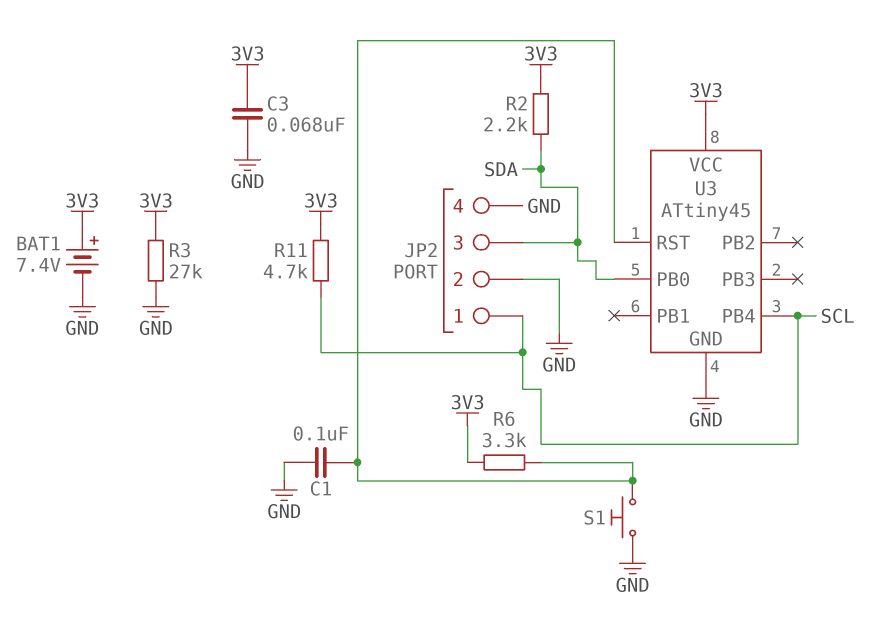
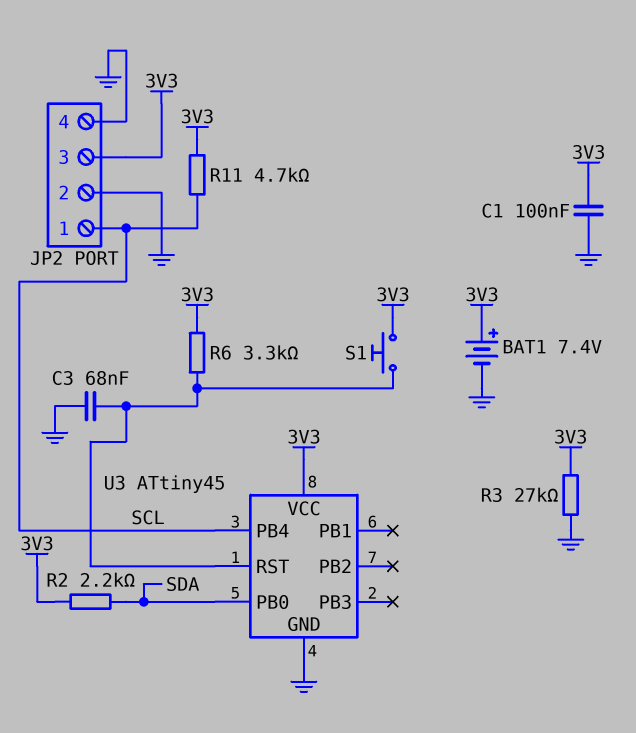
C1: 100nF (GND, U3/RST) -> 100nF (3V3, GND)
C3: 68nF (3V3, GND) -> 68nF (GND, U3/RST)
JP2 pin 3: SDA -> 3V3
S1: button (GND, U3/RST) -> button (3V3, U3/RST)

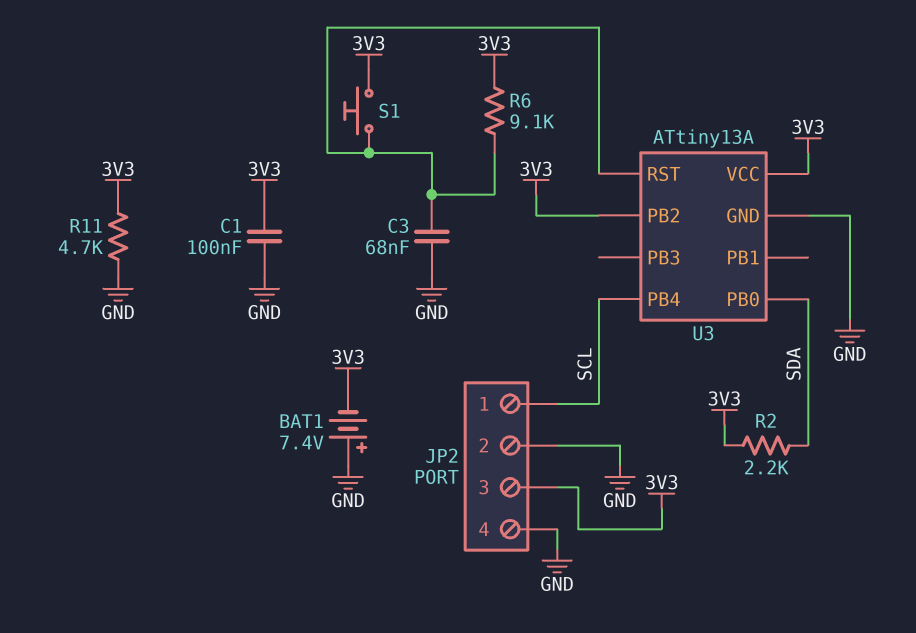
BAT1: 7.4V (plus 3V3, minus GND) -> 7.4V (plus GND, minus 3V3)
R3: 27k (3V3, GND) -> none
R6: 3.3k (3V3, U3/RST) -> 9.1k (3V3, U3/RST)
R11: 4.7k (3V3, SCL) -> 4.7k (3V3, GND)
U3: ATtiny45 -> ATtiny13A
U3 pin PB2: none -> 3V3

